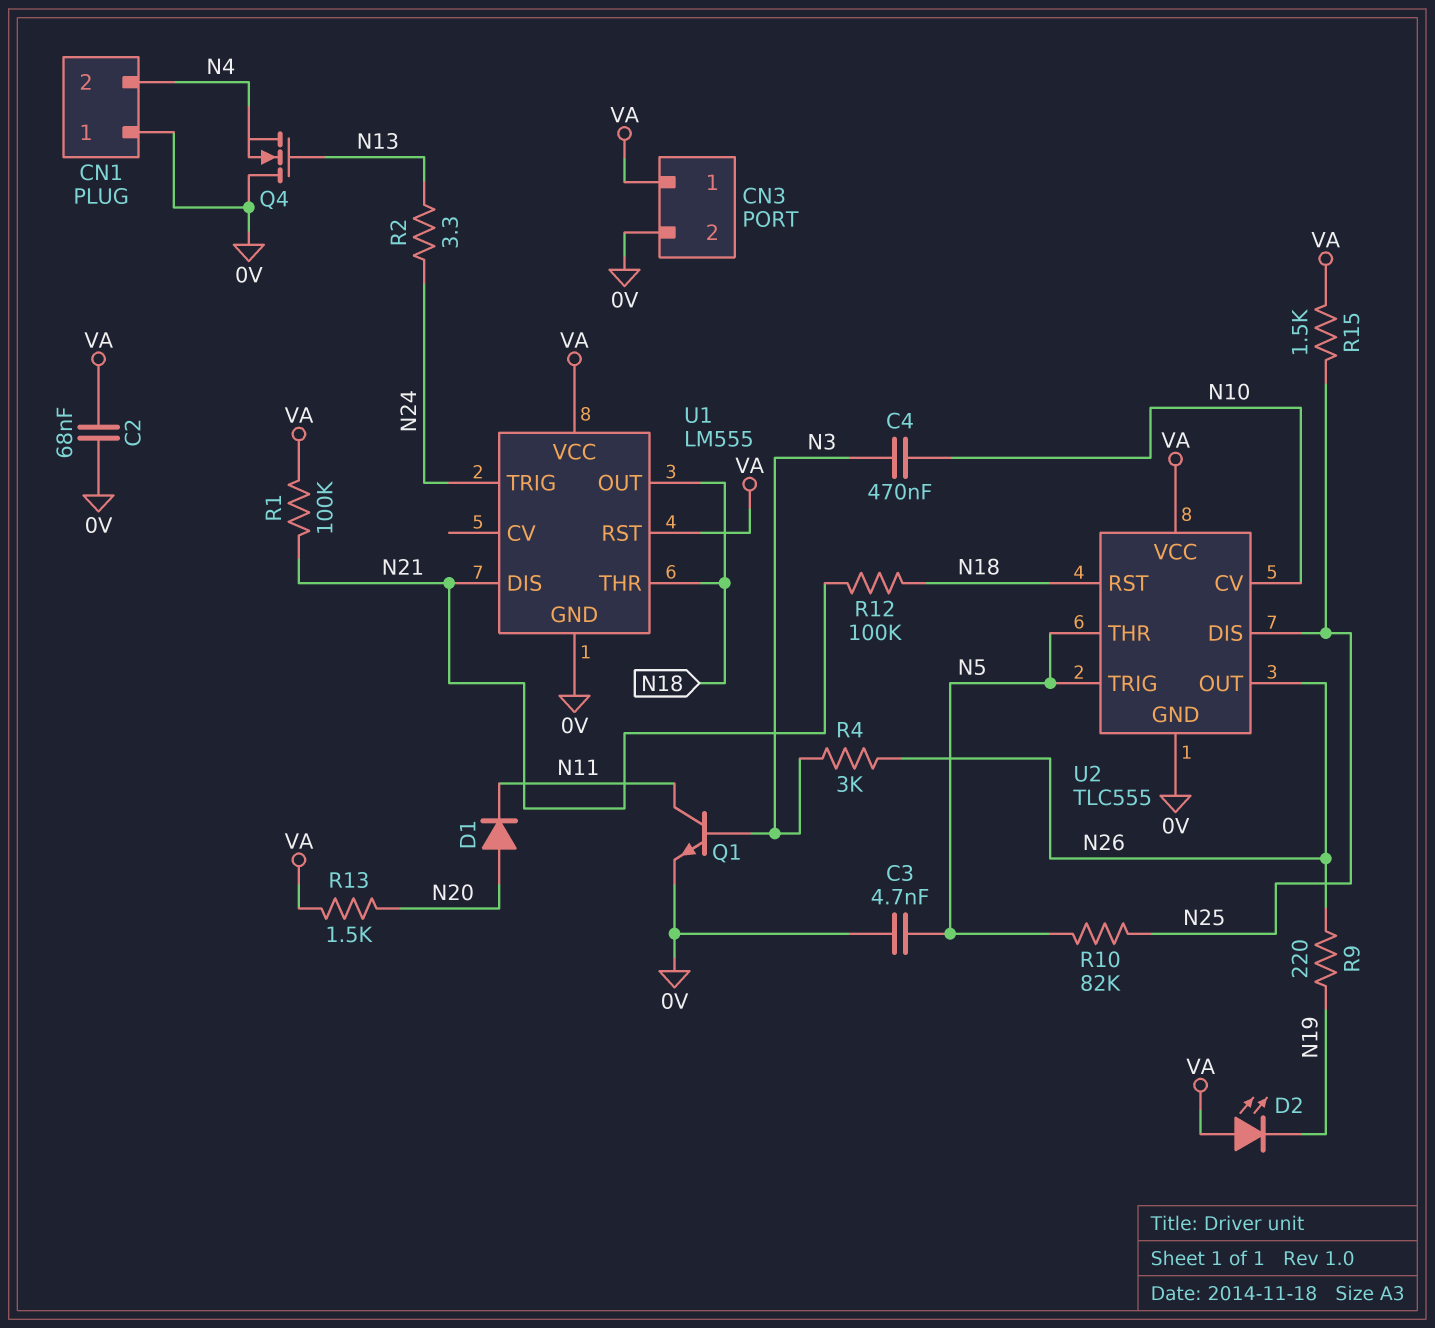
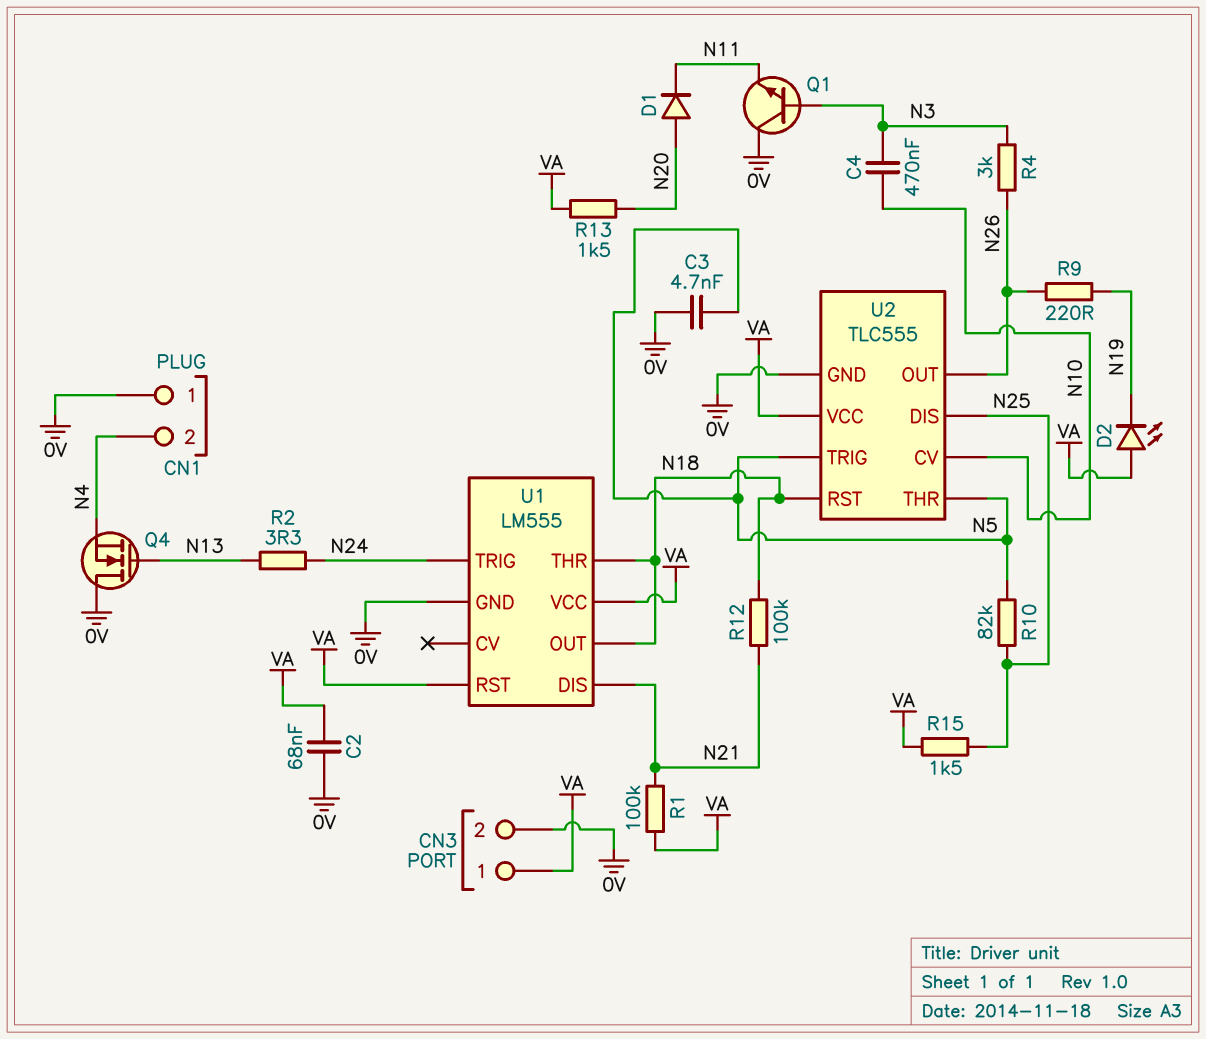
Q1: NPN (B N3, C N11, E 0V) -> NPN (B N3, C 0V, E N11)

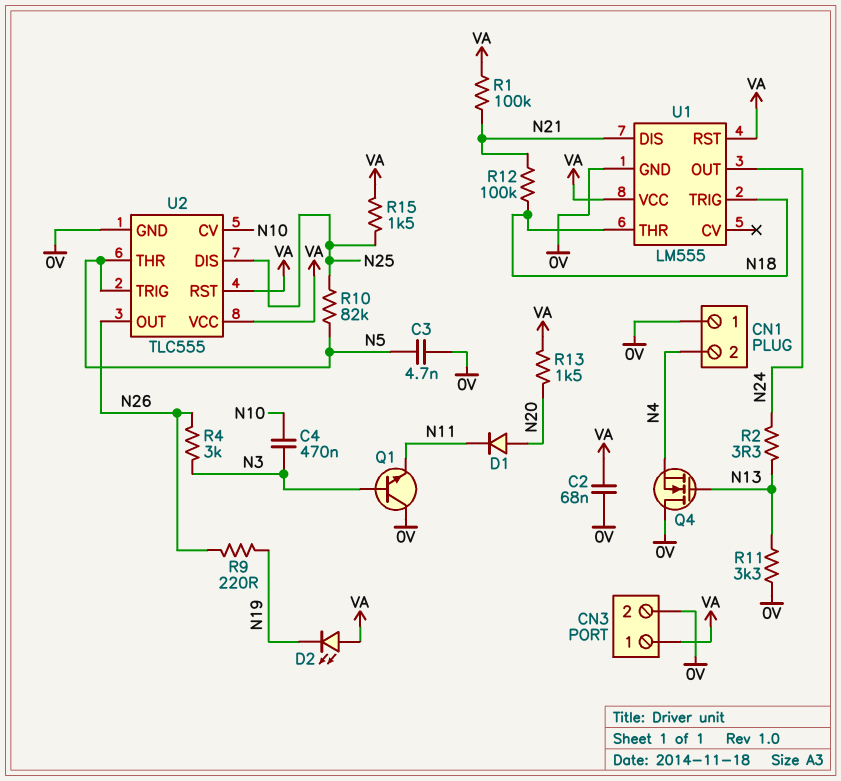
R11: none -> 3.3k (0V, N13)
U1 pin OUT: N18 -> N24
U1 pin TRIG: N24 -> N18
U2 pin RST: N18 -> VA

